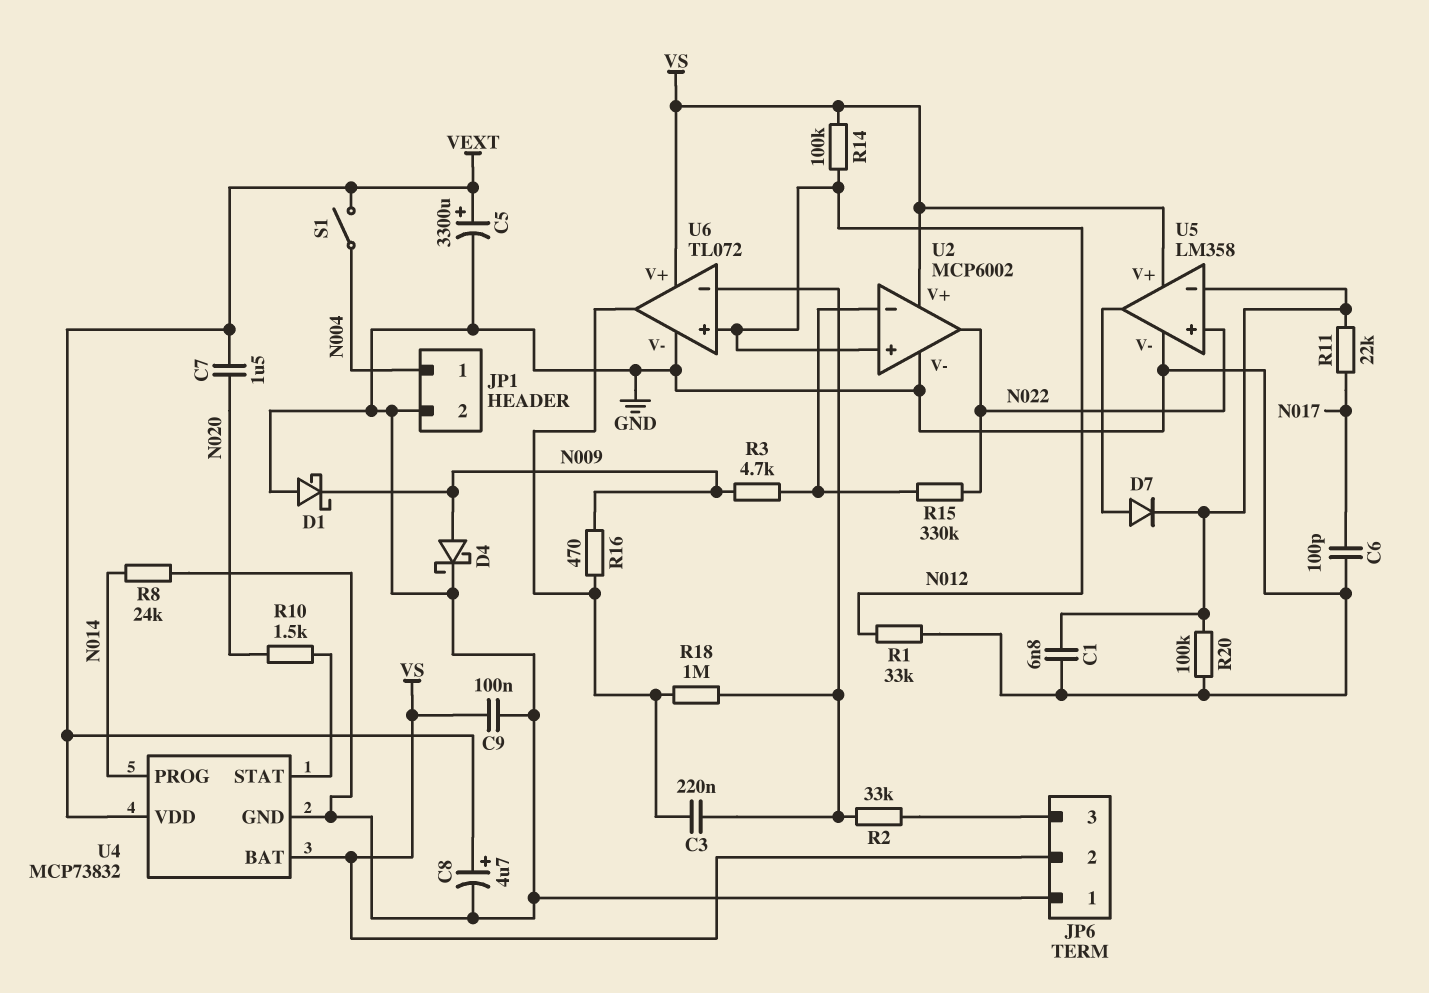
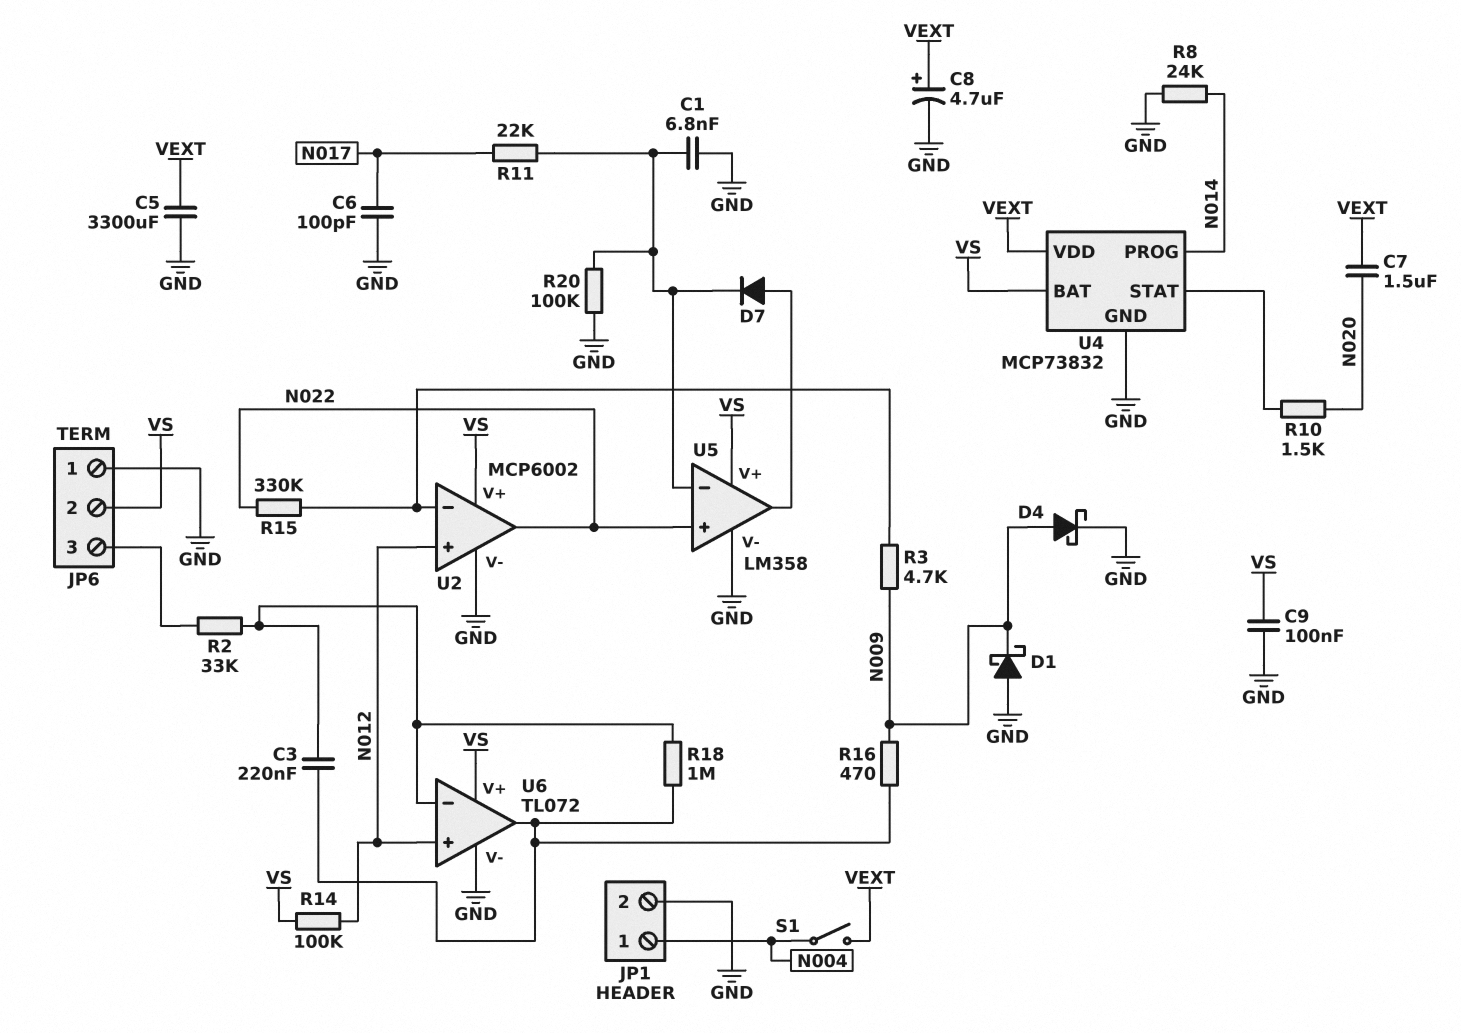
C5: 3300uF (plus VEXT, minus GND) -> 3300uF (GND, VEXT)
R1: 33k (GND, N012) -> none

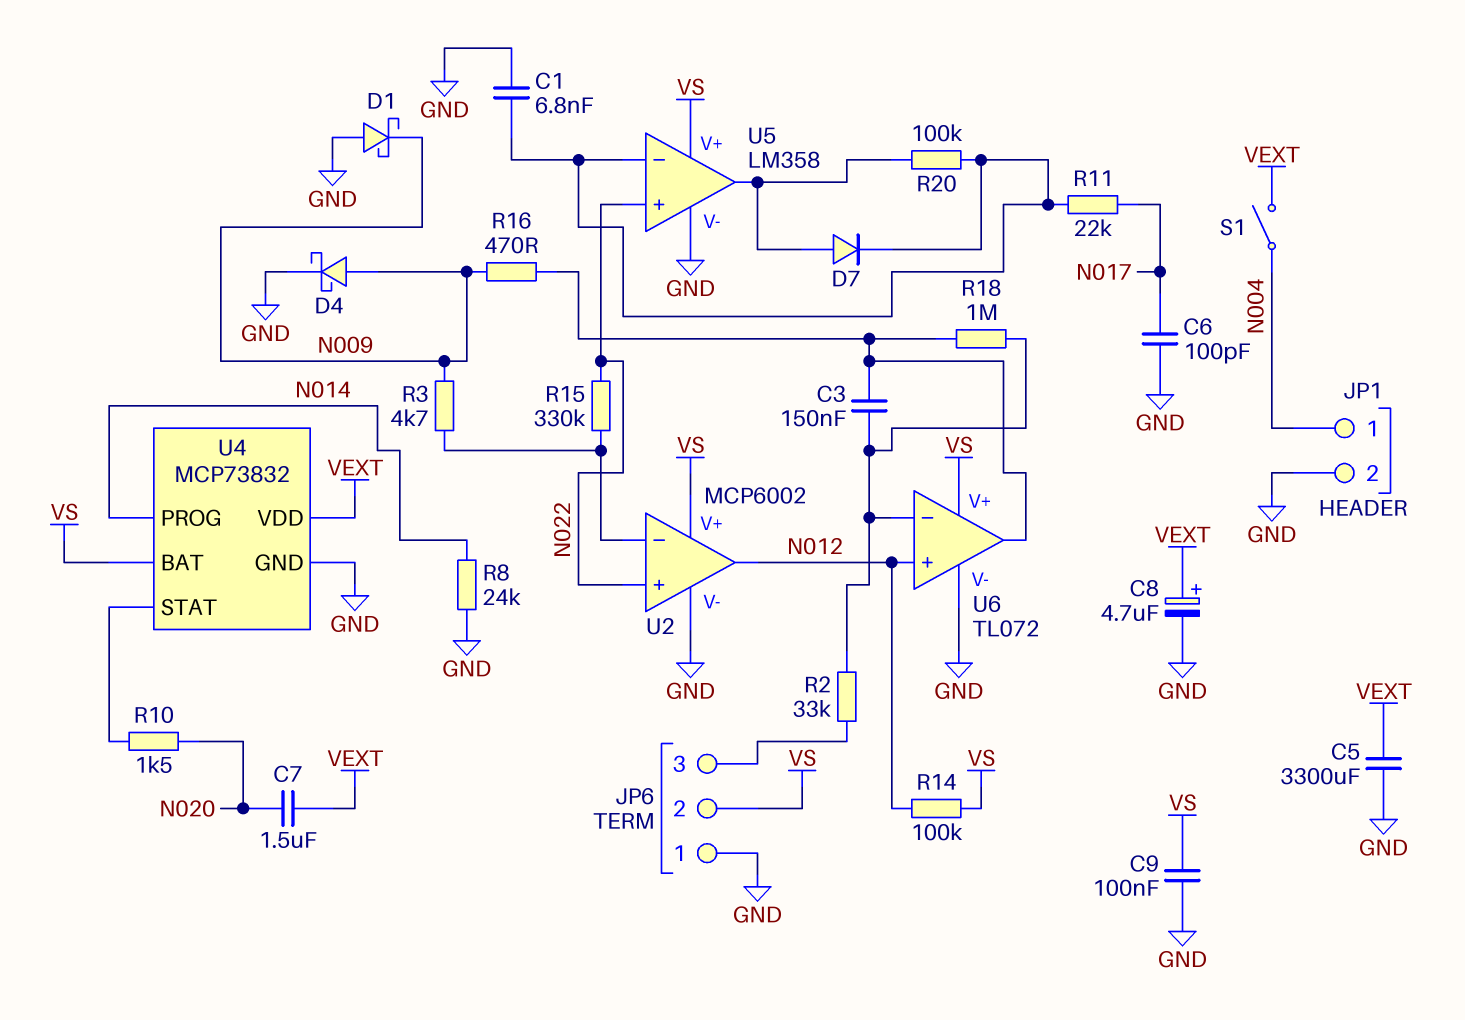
C3: 220nF (U6/in-, U6/out) -> 150nF (U6/in-, U6/out)
R20: 100k (GND, U5/in-) -> 100k (U5/in-, U5/out)
U2 pin in+: N012 -> N022
U2 pin out: N022 -> N012

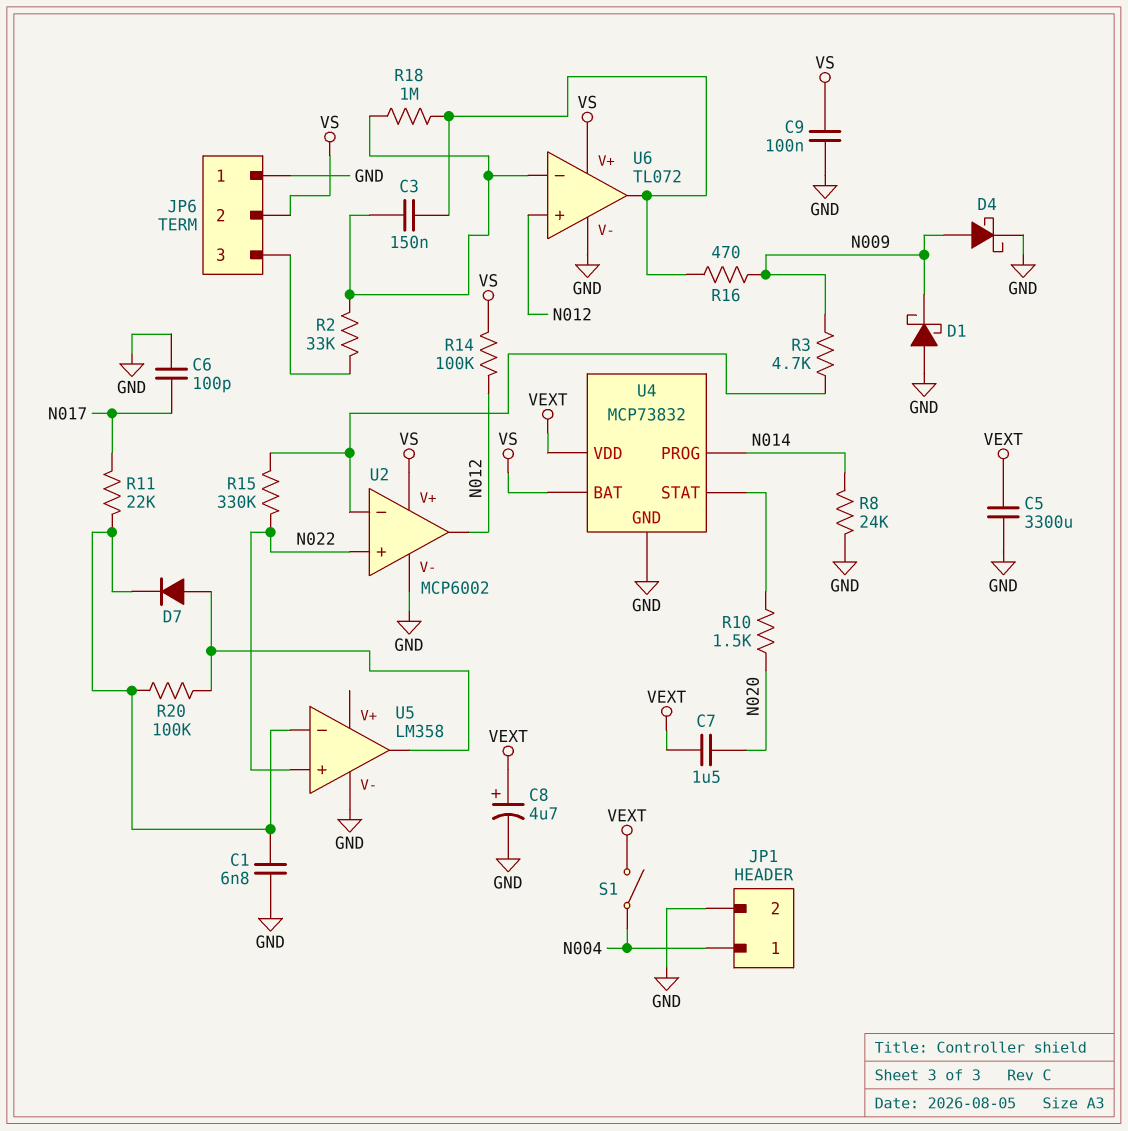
U5 pin V+: VS -> none

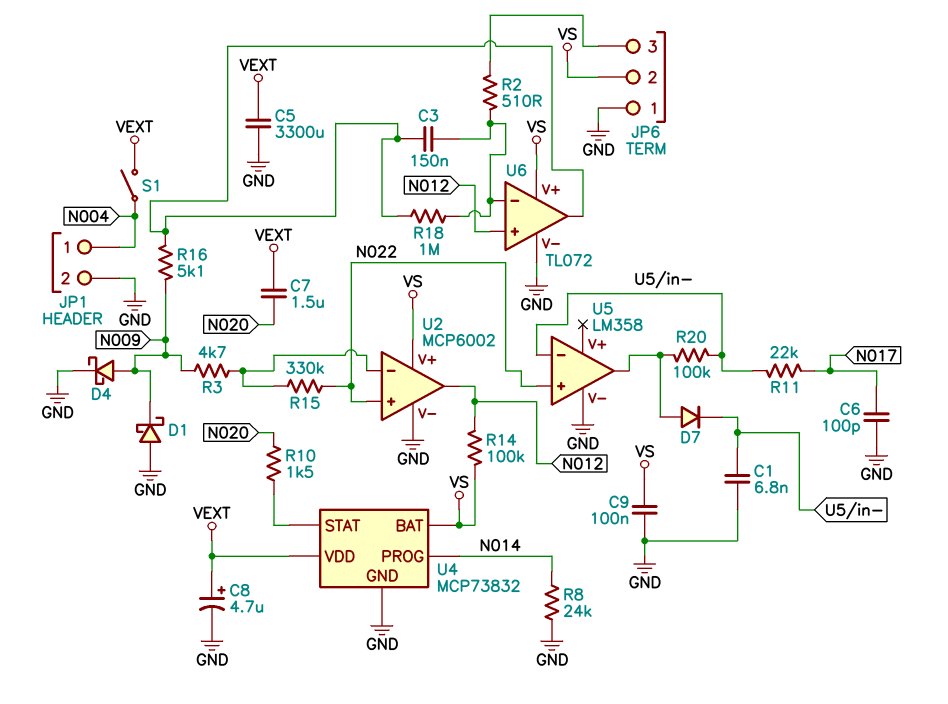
R2: 33k (JP6/3, U6/in-) -> 510 (JP6/3, U6/in-)
R16: 470 (N009, U6/out) -> 5.1k (N009, U6/out)

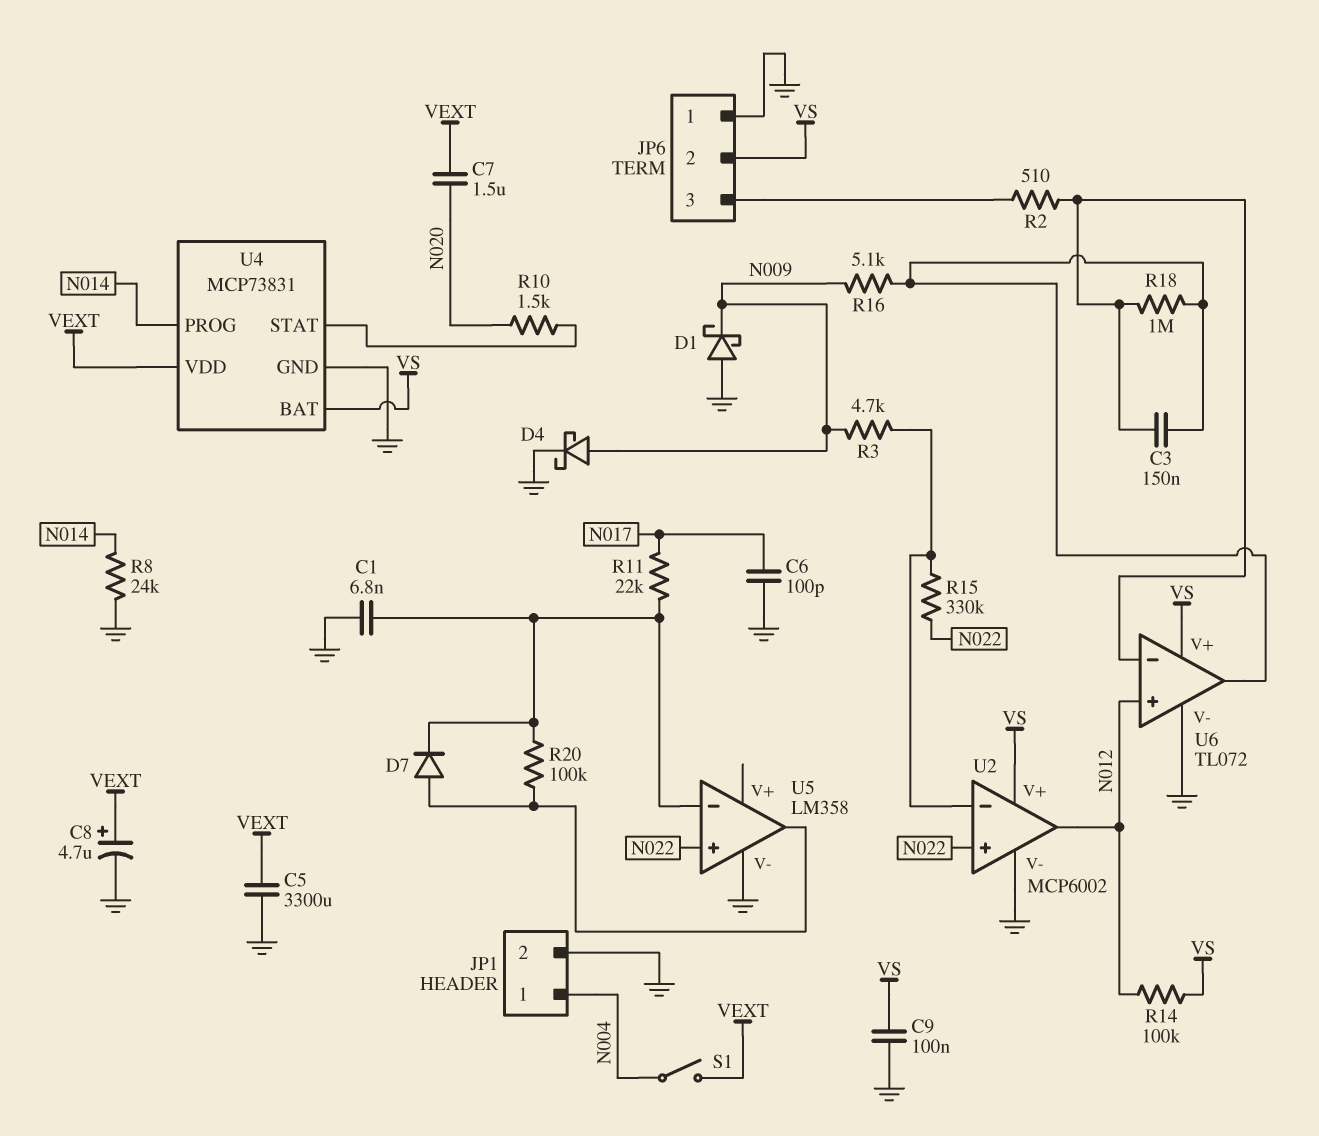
U4: MCP73832 -> MCP73831

